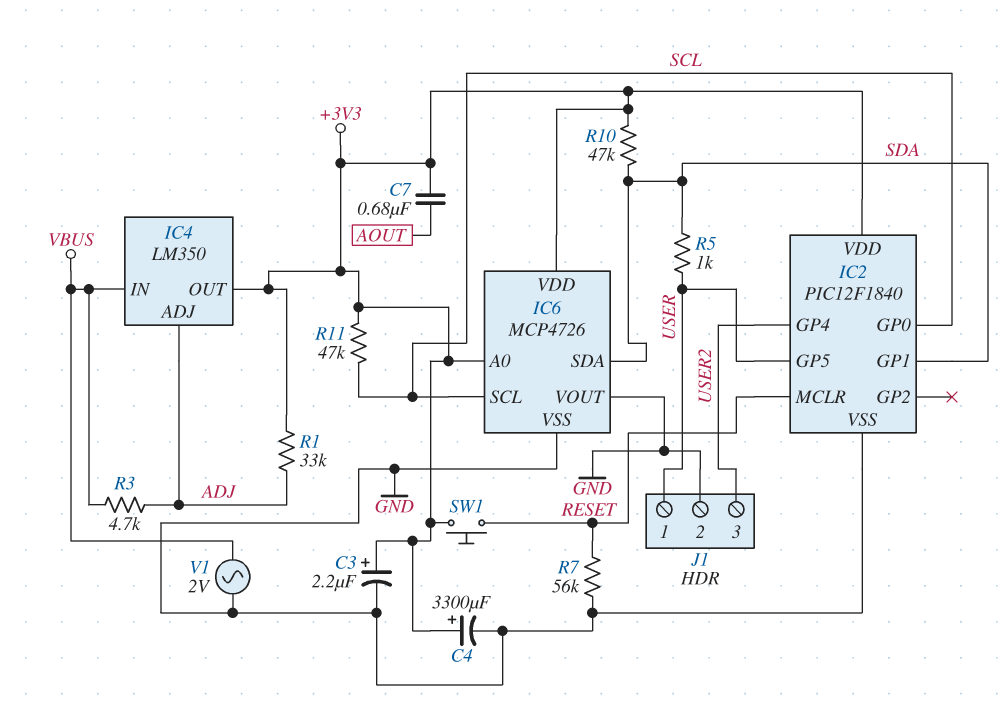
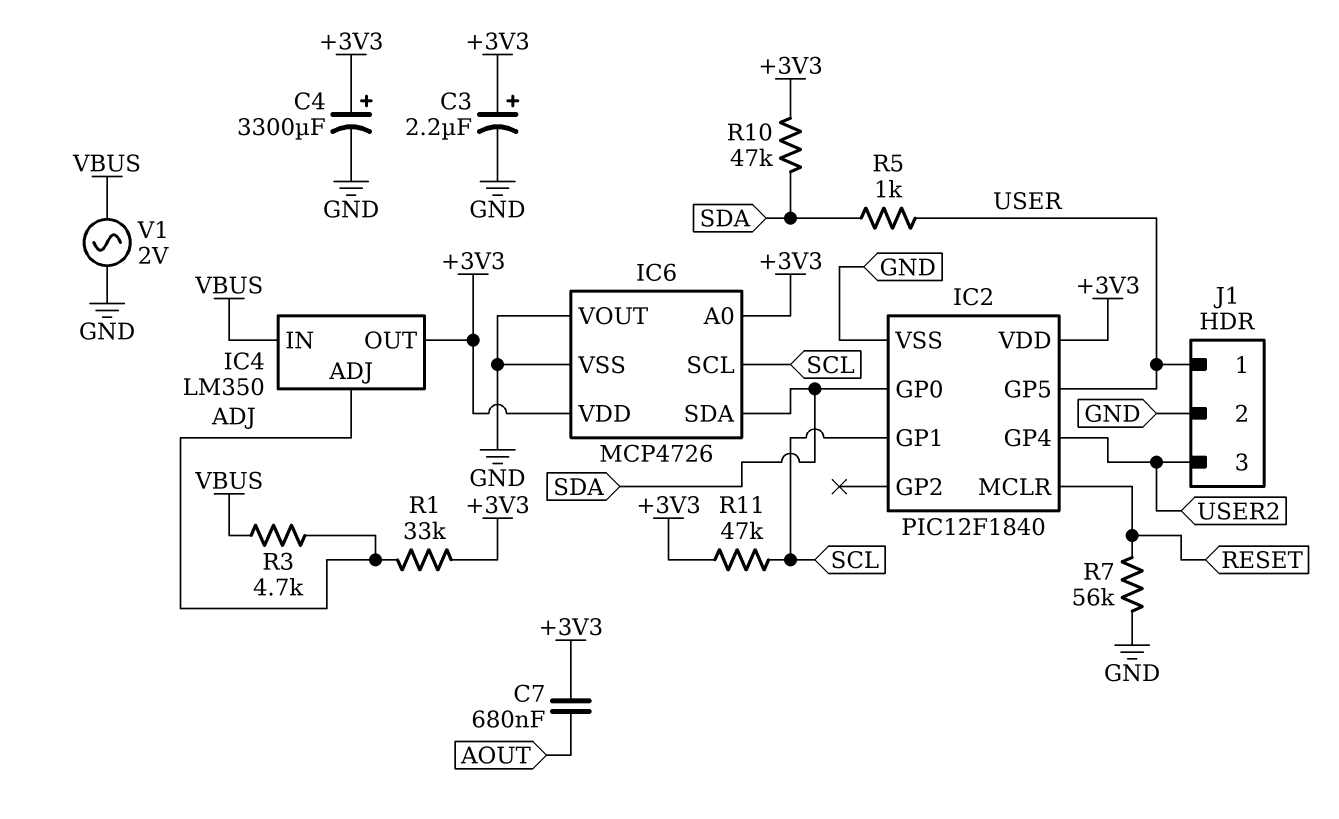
IC2 pin GP0: SCL -> SDA
IC2 pin GP1: SDA -> SCL
SW1: button (+3V3, RESET) -> none

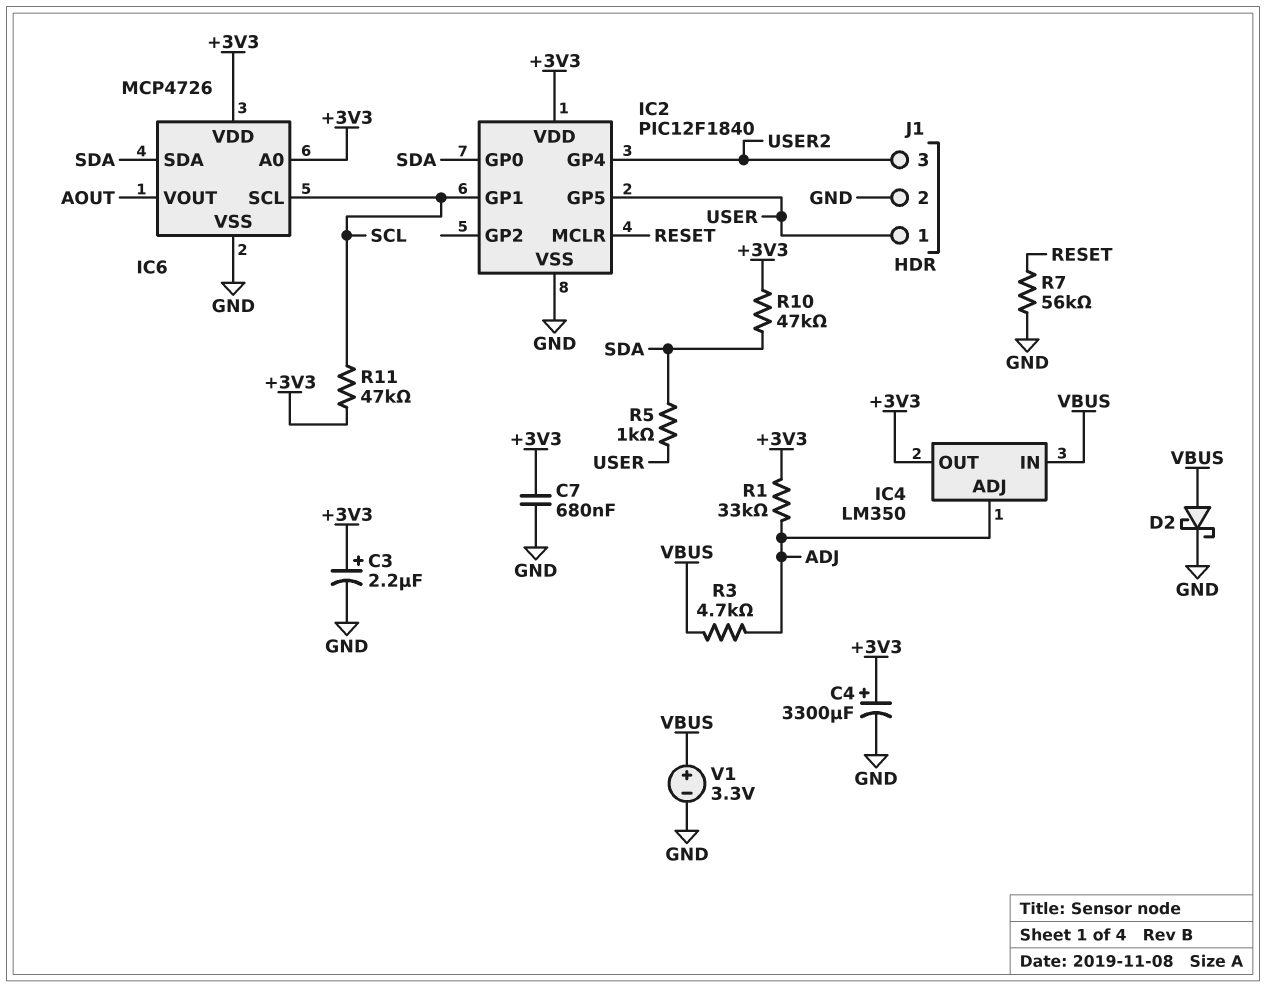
C7: 680nF (+3V3, AOUT) -> 680nF (+3V3, GND)
D2: none -> schottky (A VBUS, K GND)
IC6 pin VOUT: GND -> AOUT
V1: AC 2V (GND, VBUS) -> 3.3V (plus VBUS, minus GND)

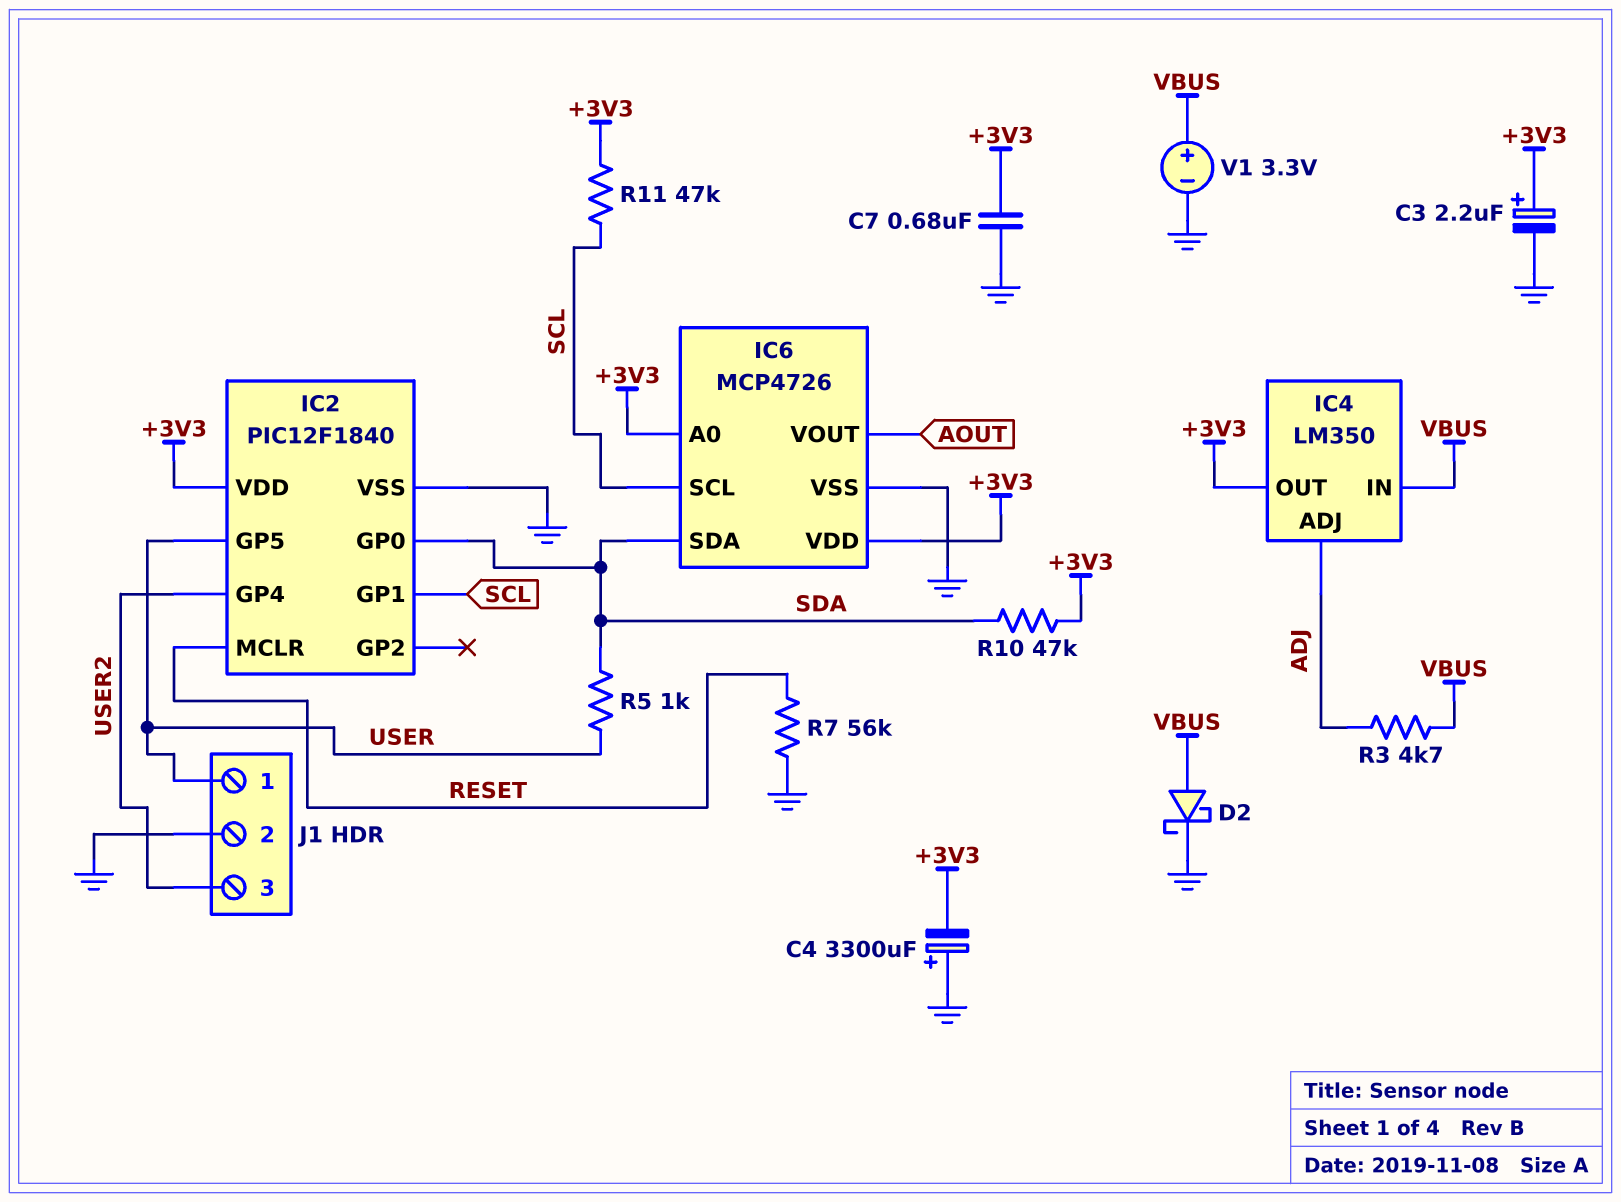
C4: 3300uF (plus +3V3, minus GND) -> 3300uF (plus GND, minus +3V3)
R1: 33k (+3V3, ADJ) -> none

